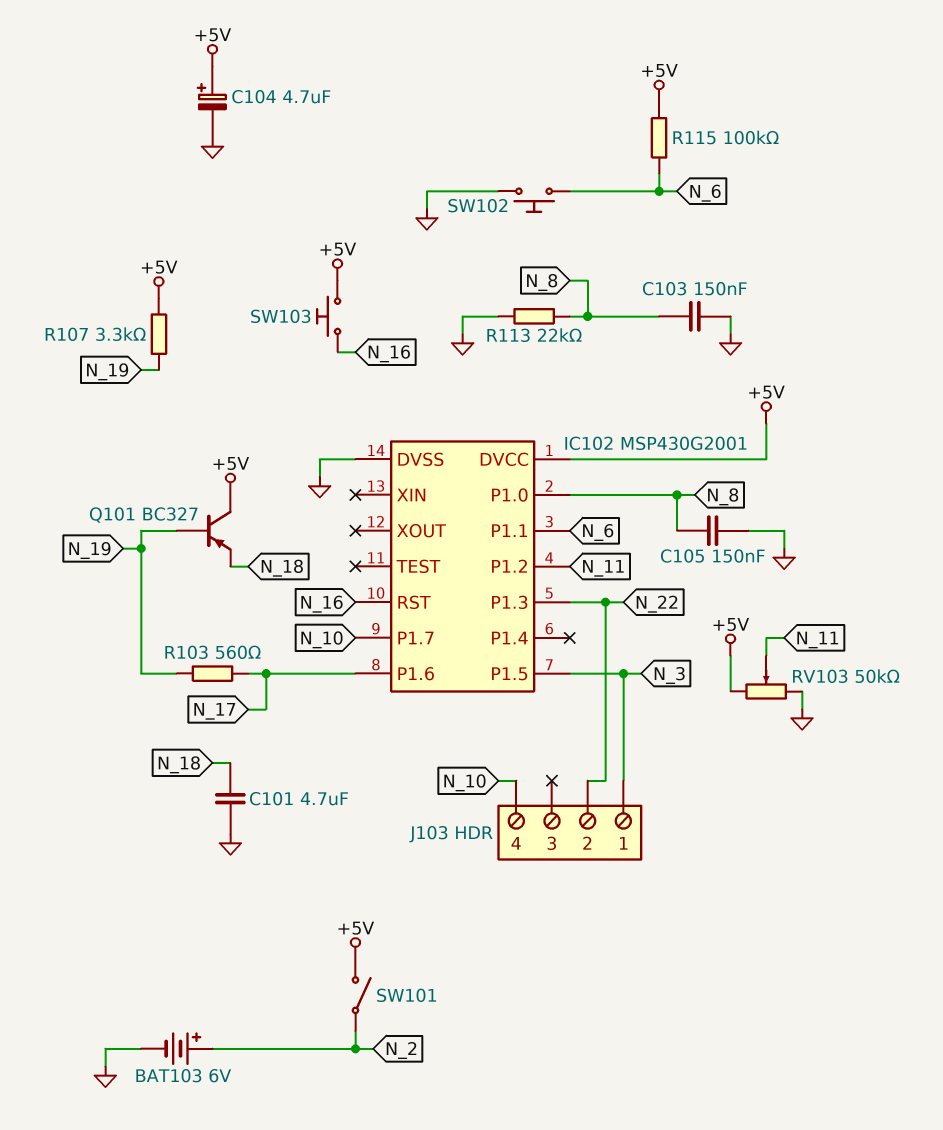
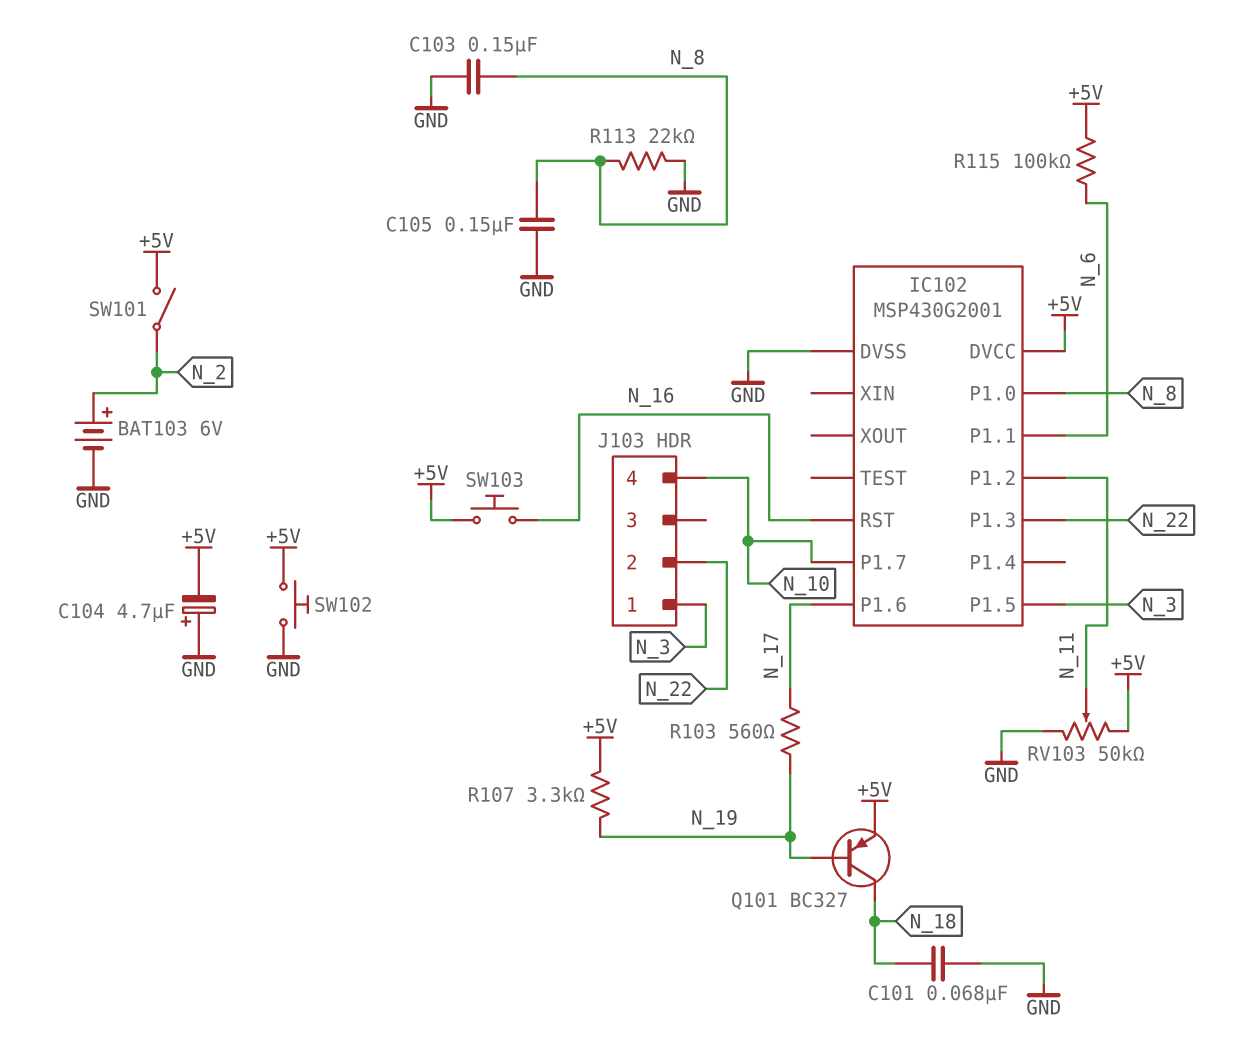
C101: 4.7uF (GND, N_18) -> 68nF (GND, N_18)
C104: 4.7uF (plus +5V, minus GND) -> 4.7uF (plus GND, minus +5V)
Q101: PNP BC327 (B N_19, C +5V, E N_18) -> PNP BC327 (B N_19, C N_18, E +5V)
SW102: button (GND, N_6) -> button (+5V, GND)

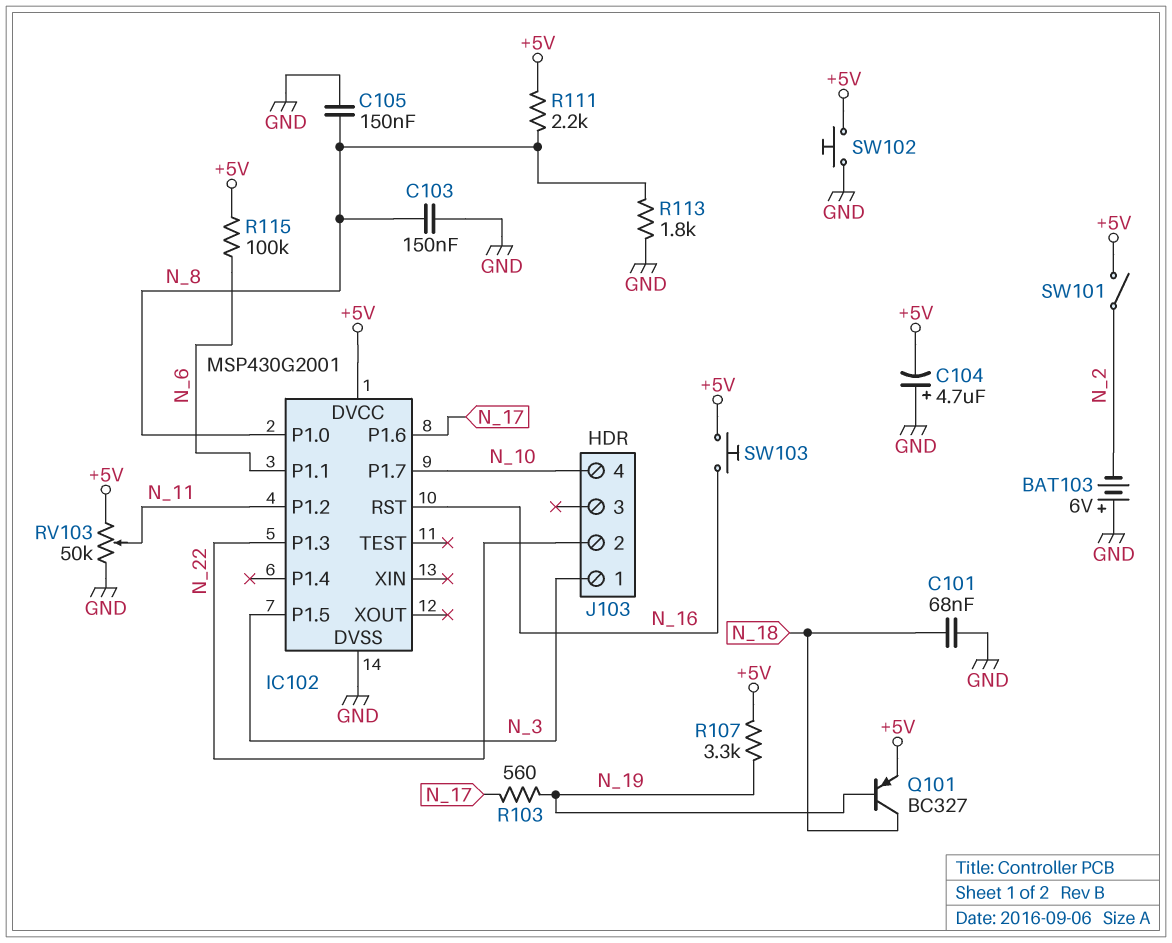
BAT103: 6V (plus N_2, minus GND) -> 6V (plus GND, minus N_2)
R111: none -> 2.2k (+5V, N_8)
R113: 22k (GND, N_8) -> 1.8k (GND, N_8)

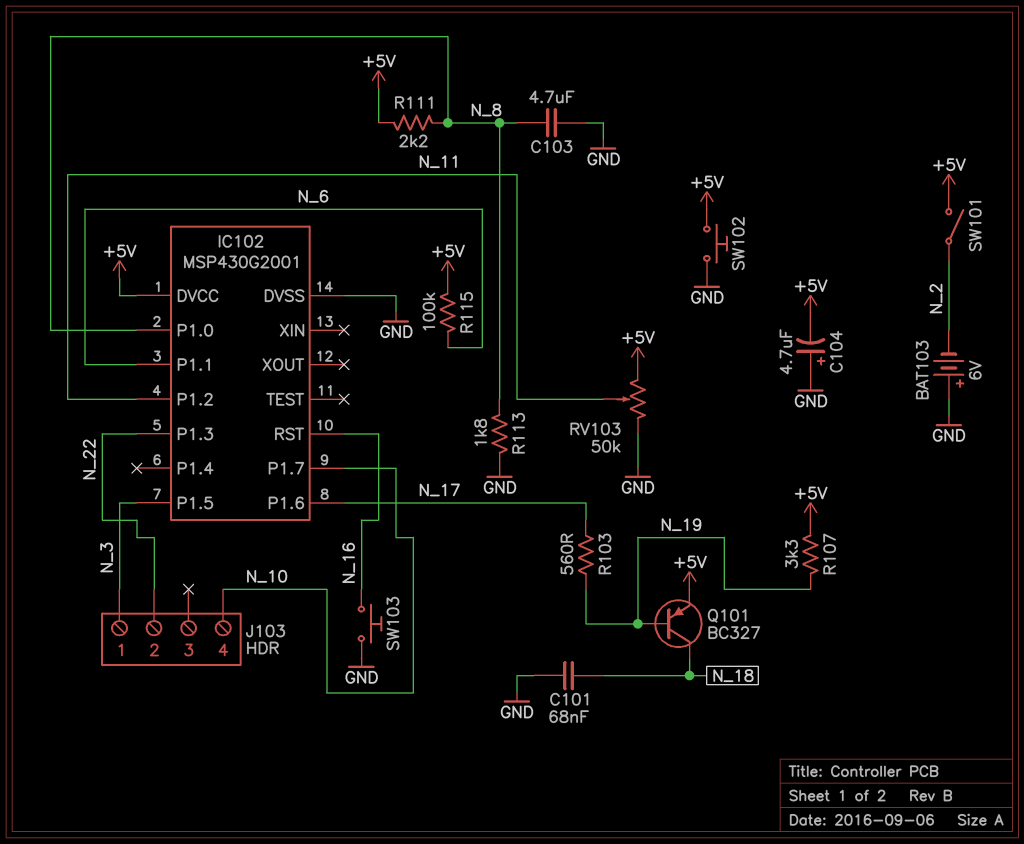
C103: 150nF (GND, N_8) -> 4.7uF (GND, N_8)
C105: 150nF (GND, N_8) -> none
SW103: button (+5V, N_16) -> button (GND, N_16)

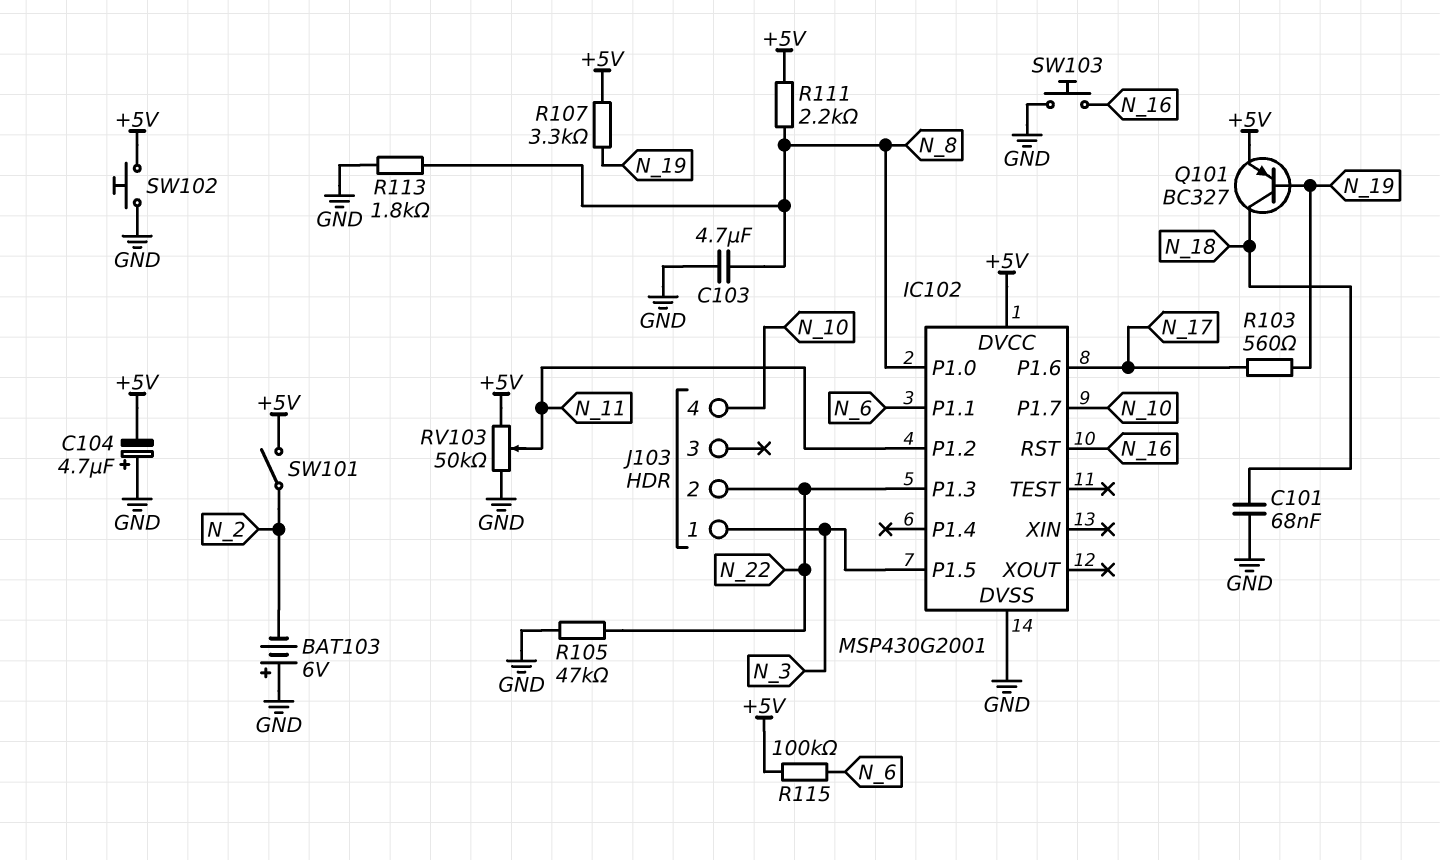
R105: none -> 47k (GND, N_22)

